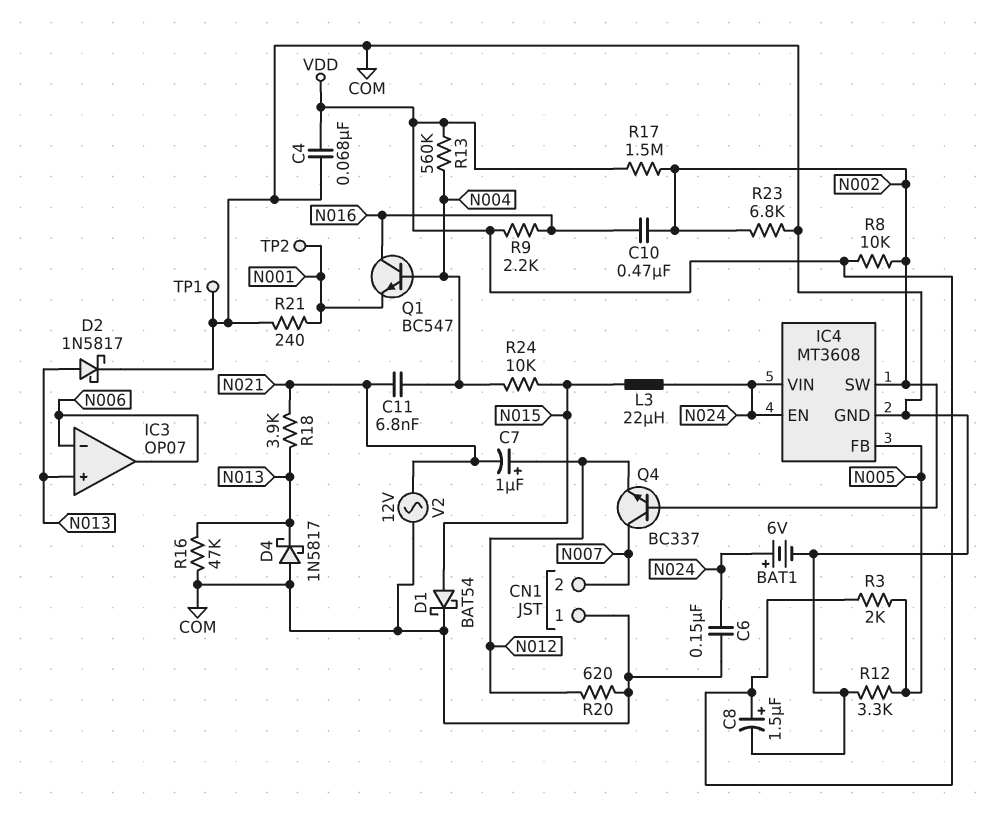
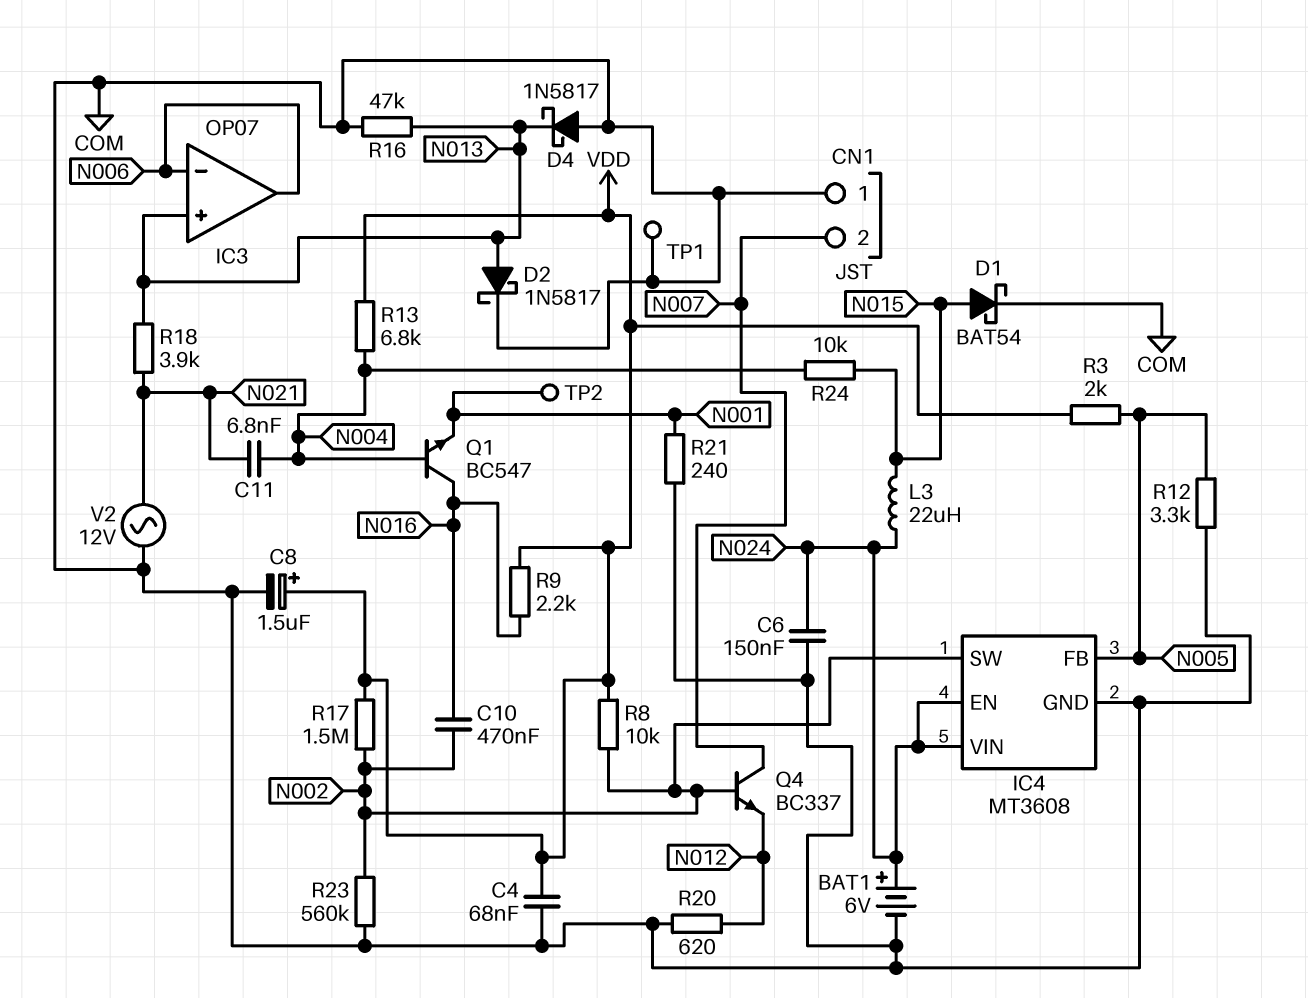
C7: 1uF (plus N012, minus N021) -> none
R13: 560k (N004, VDD) -> 6.8k (N004, VDD)
R23: 6.8k (COM, N002) -> 560k (COM, N002)

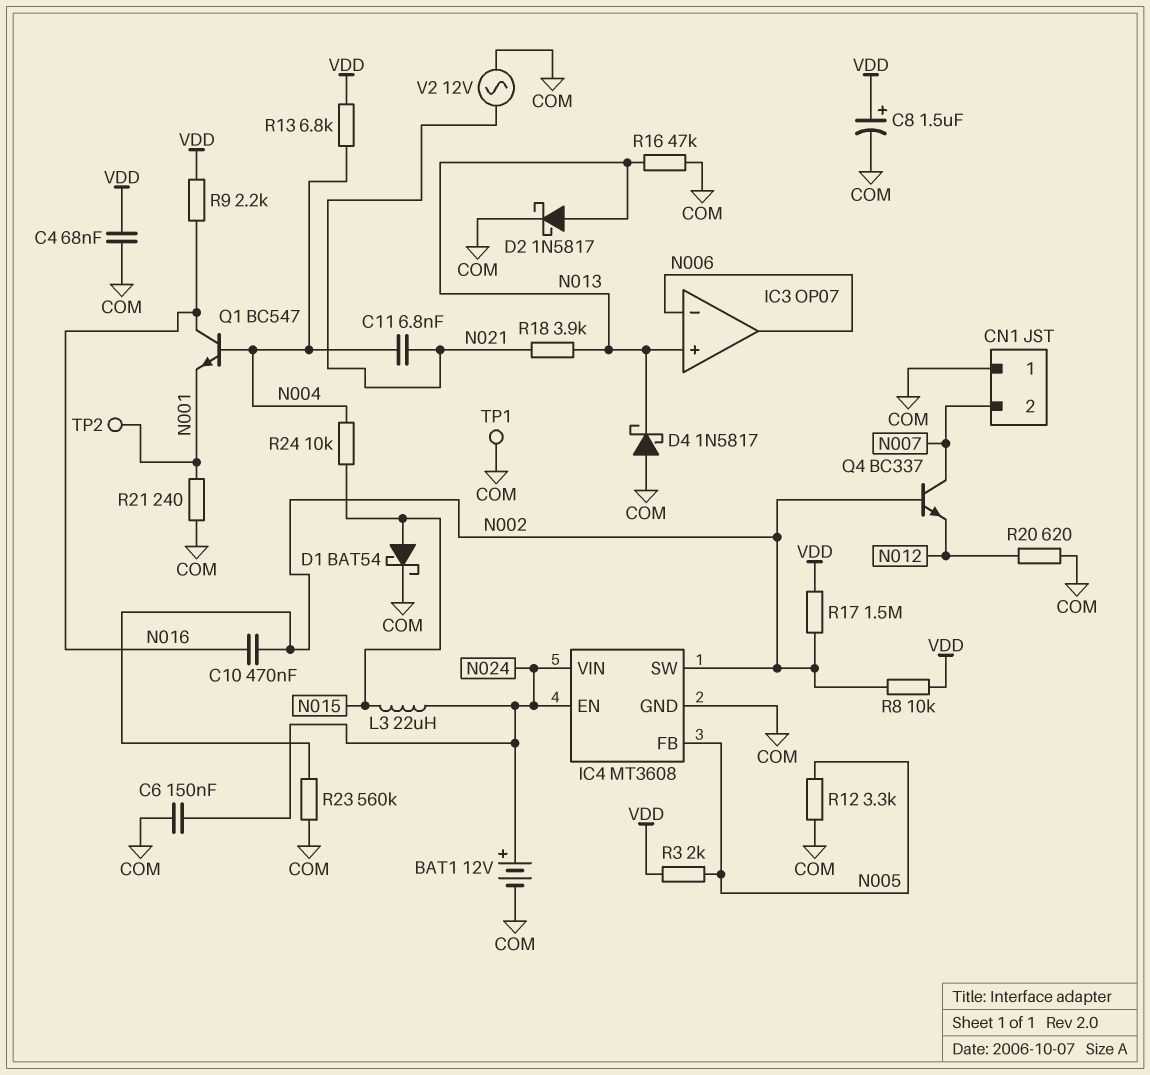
BAT1: 6V (plus N024, minus COM) -> 12V (plus N024, minus COM)

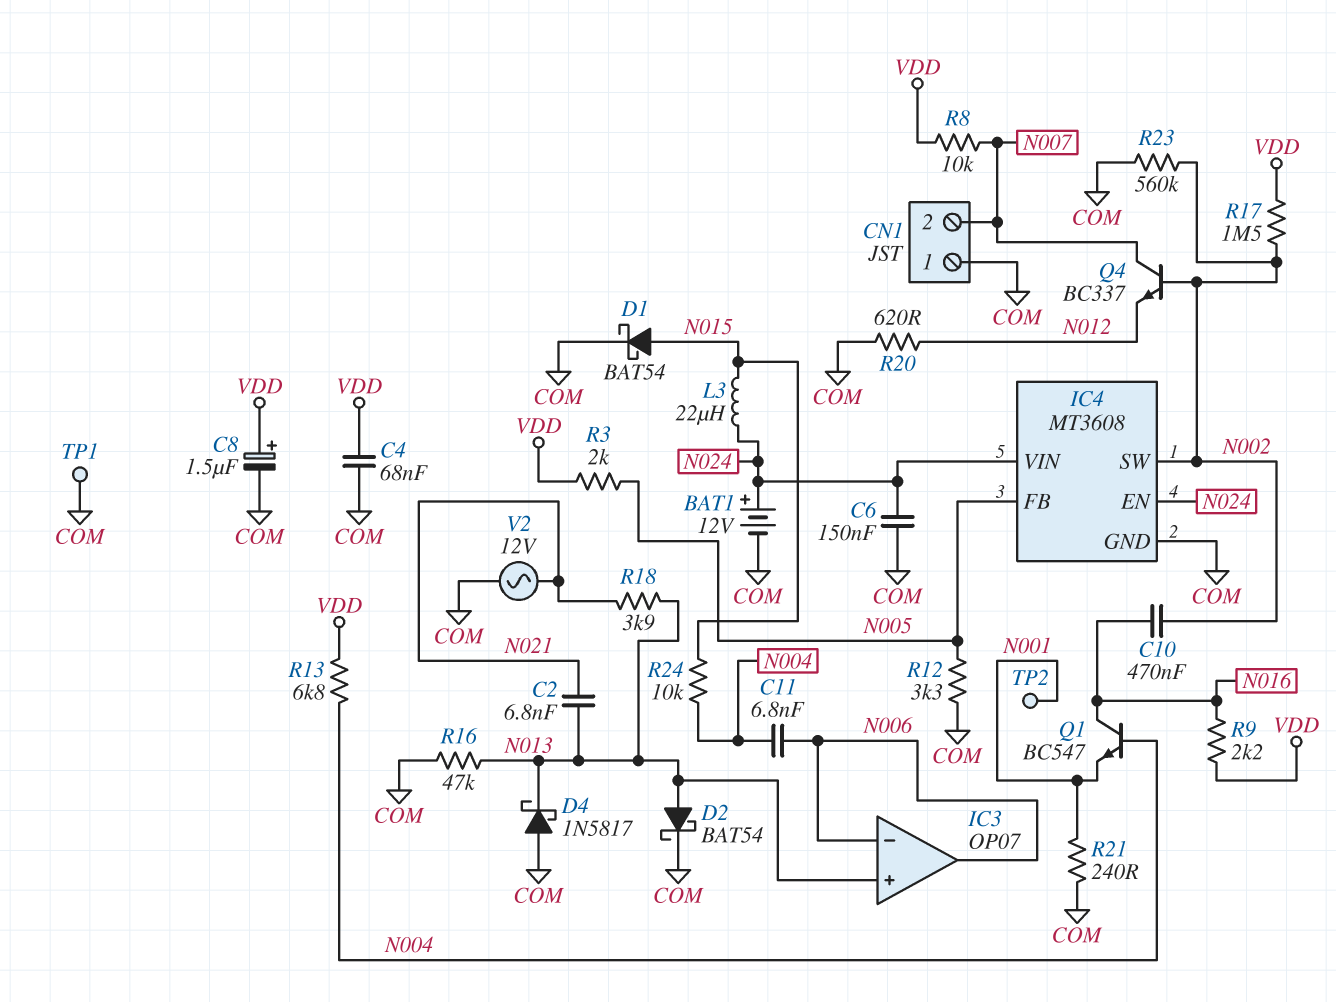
C2: none -> 6.8nF (N013, N021)
C11: 6.8nF (N004, N021) -> 6.8nF (N004, N006)
D2: schottky 1N5817 (A N013, K COM) -> schottky BAT54 (A N013, K COM)
R8: 10k (N002, VDD) -> 10k (N007, VDD)

